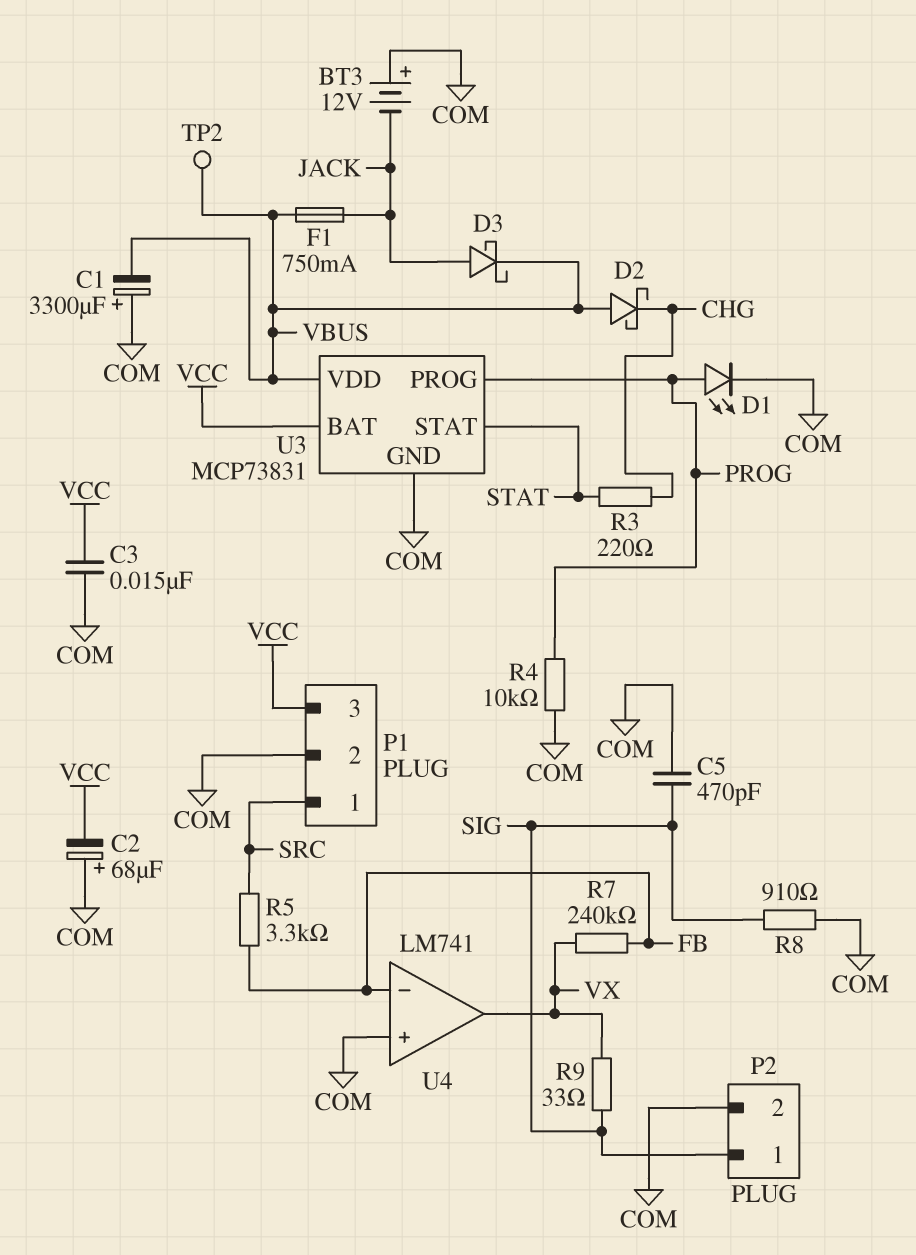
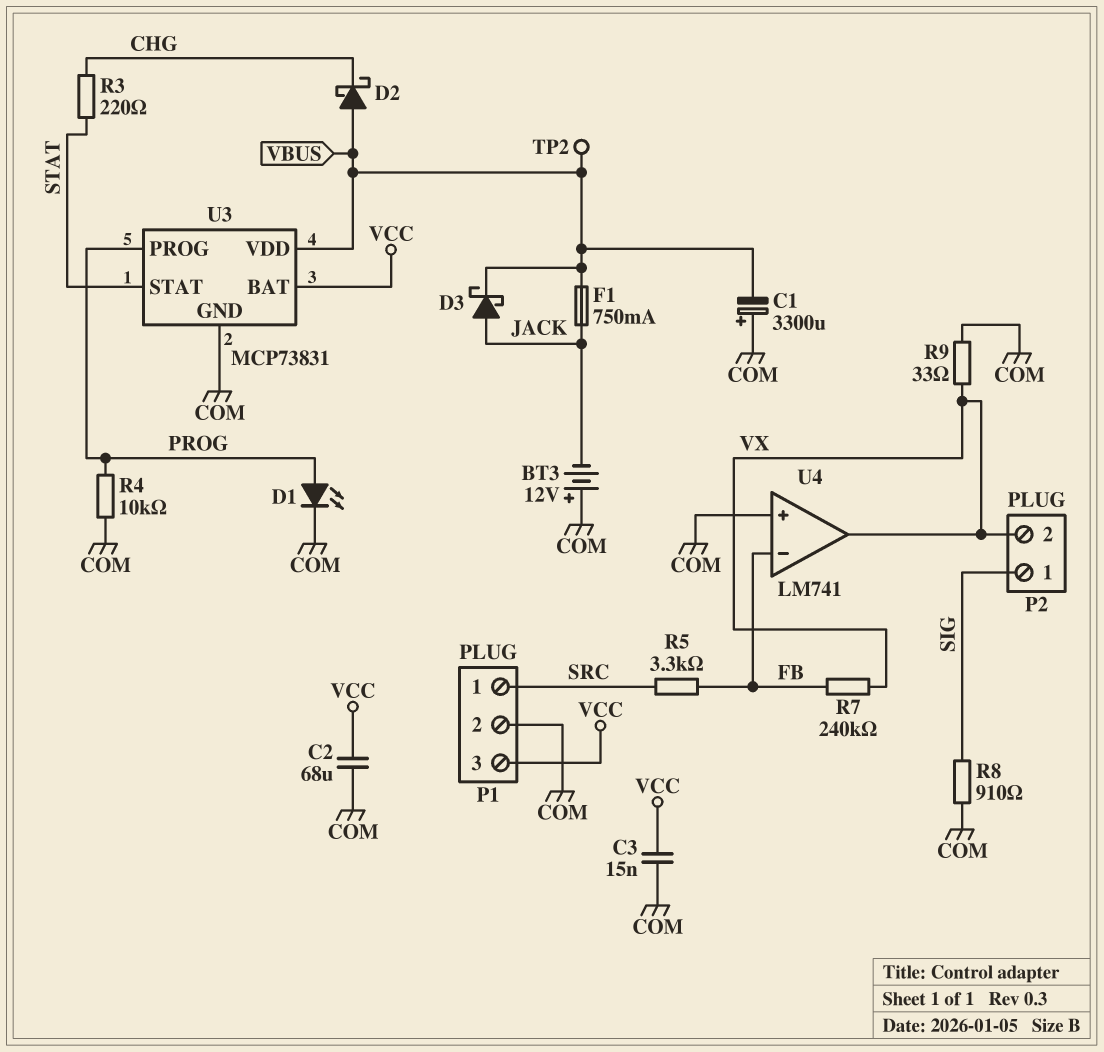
C2: 68uF (plus COM, minus VCC) -> 68uF (COM, VCC)
C5: 470pF (COM, SIG) -> none
P2 pin 2: COM -> VX
R9: 33 (SIG, VX) -> 33 (COM, VX)

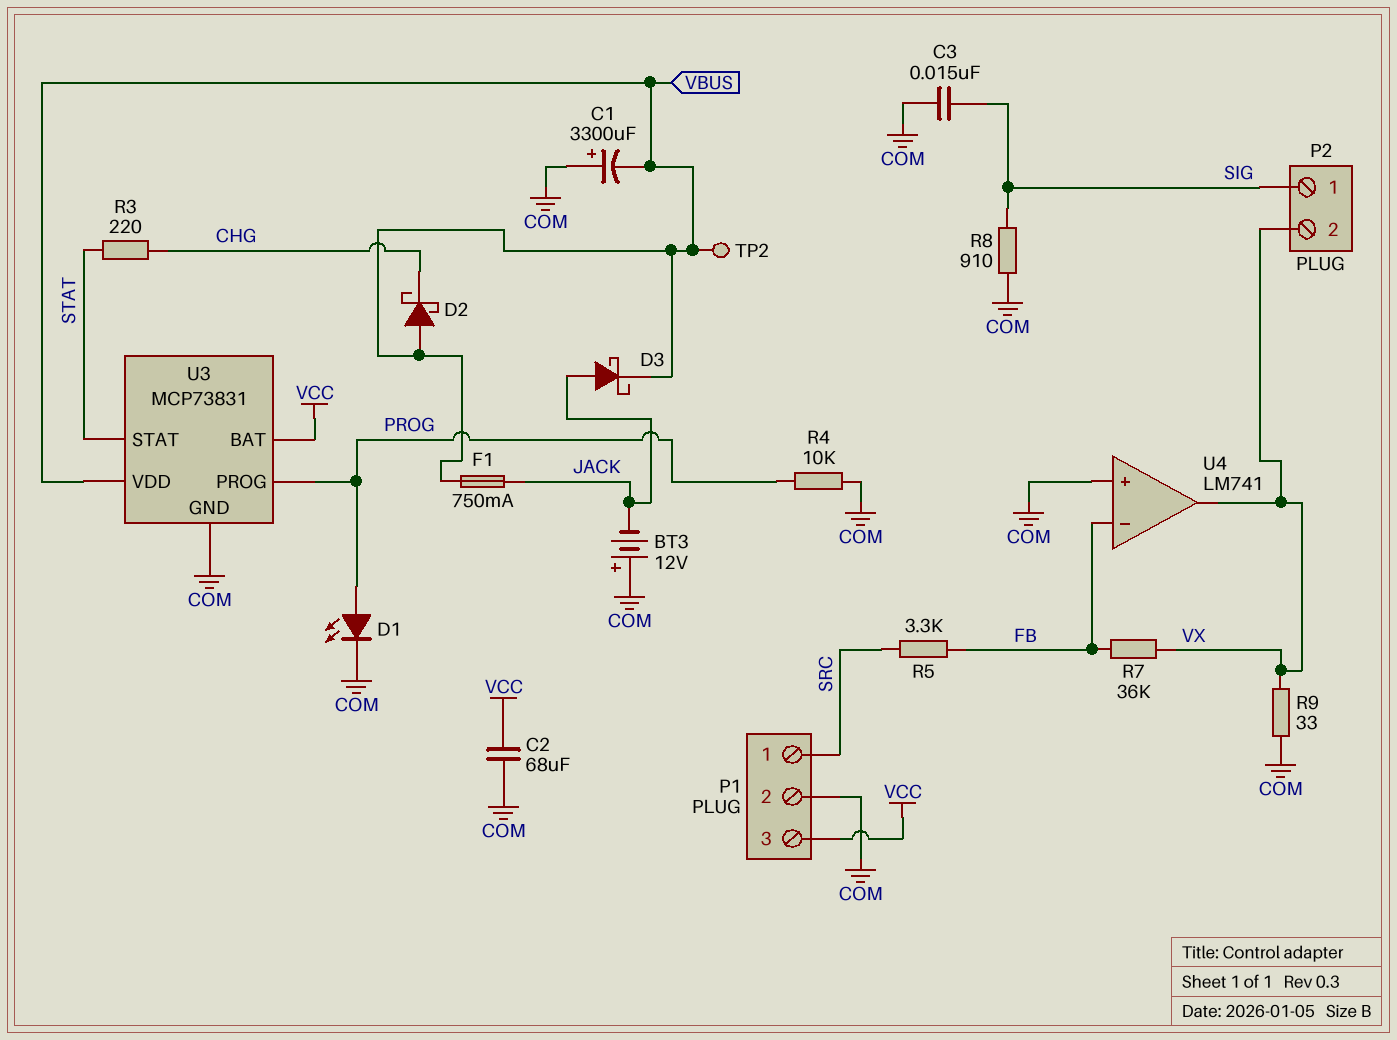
C3: 15nF (COM, VCC) -> 15nF (COM, SIG)
R7: 240k (FB, VX) -> 36k (FB, VX)

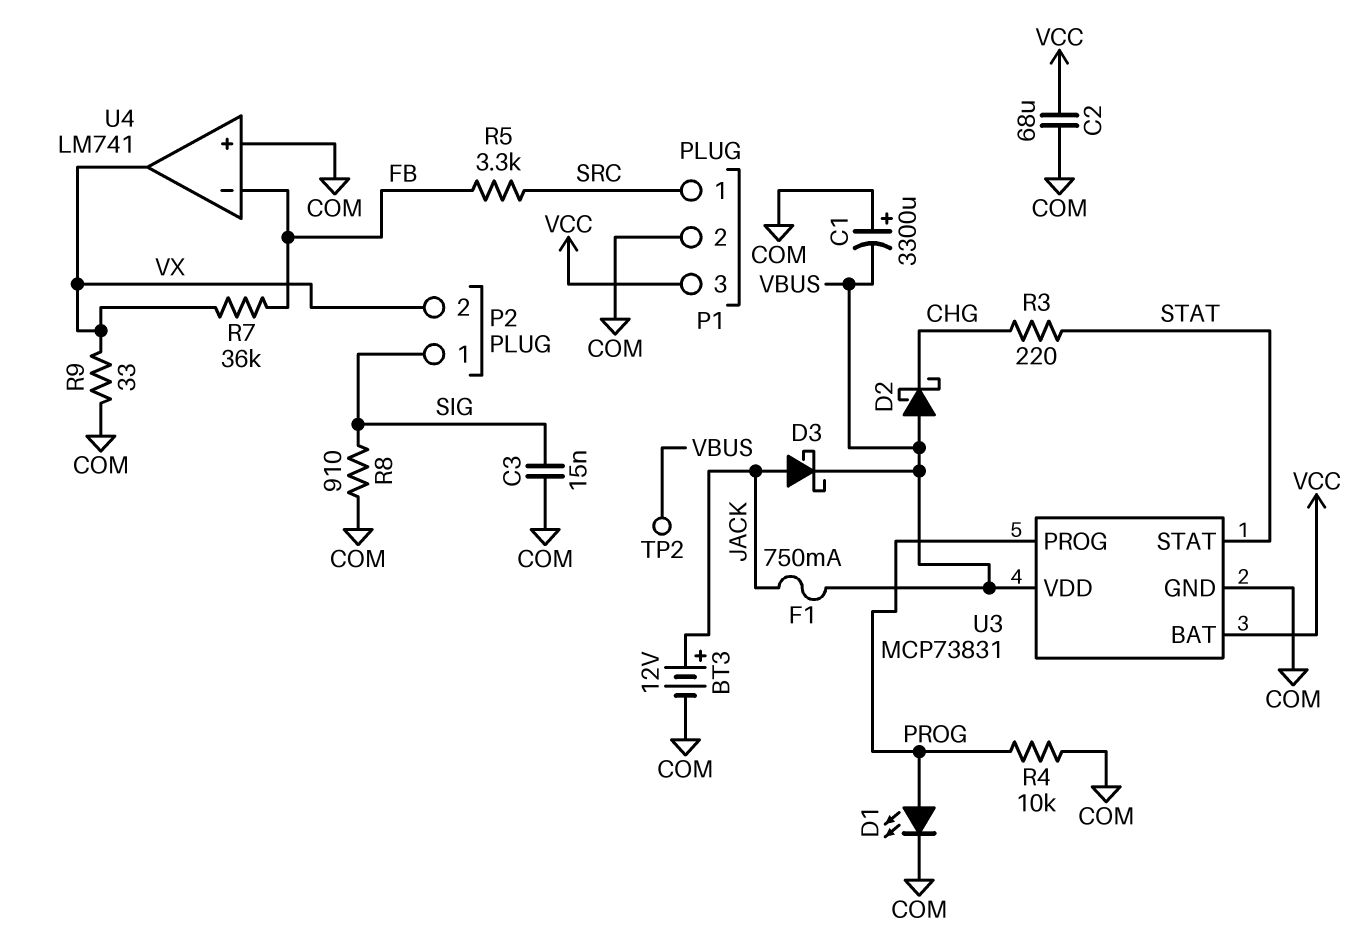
BT3: 12V (plus COM, minus JACK) -> 12V (plus JACK, minus COM)

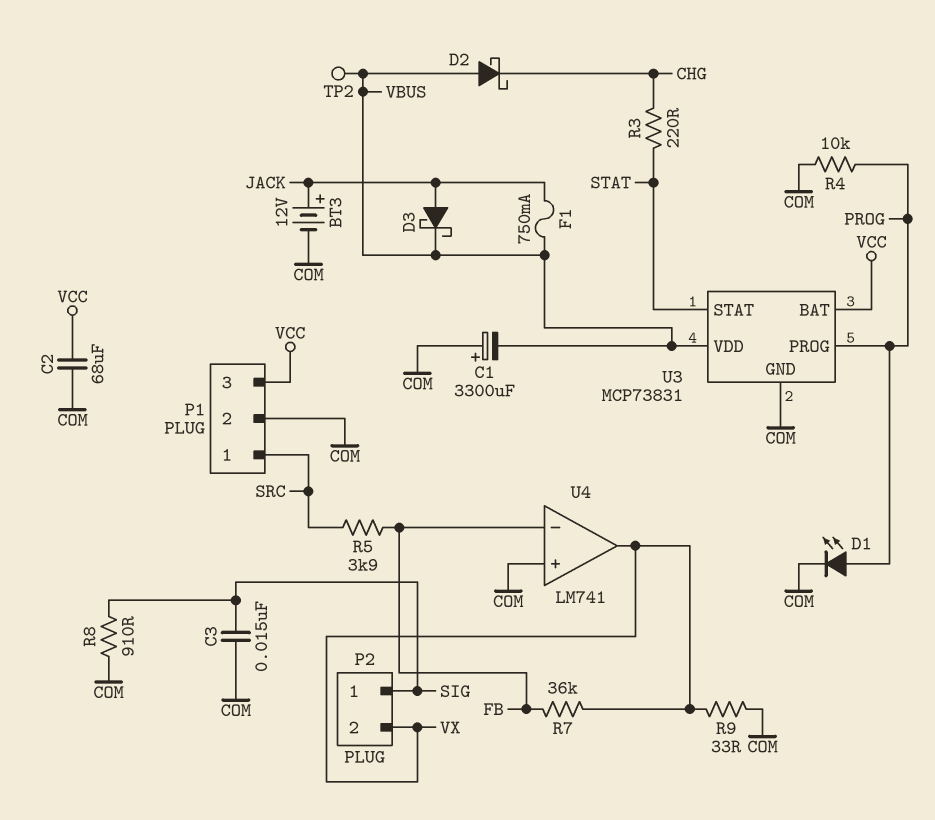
R5: 3.3k (FB, SRC) -> 3.9k (FB, SRC)

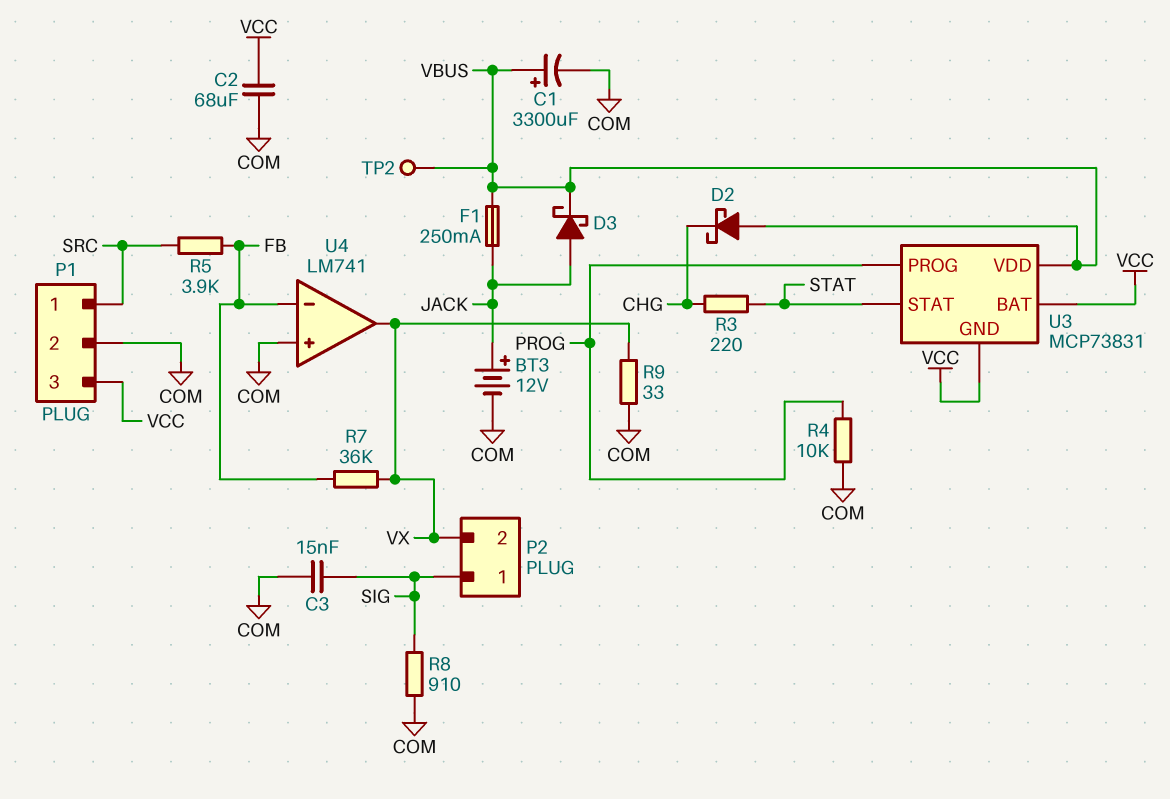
C1: 3300uF (plus COM, minus VBUS) -> 3300uF (plus VBUS, minus COM)
D1: LED (A PROG, K COM) -> none
F1: 750mA (JACK, VBUS) -> 250mA (JACK, VBUS)
U3 pin GND: COM -> VCC

